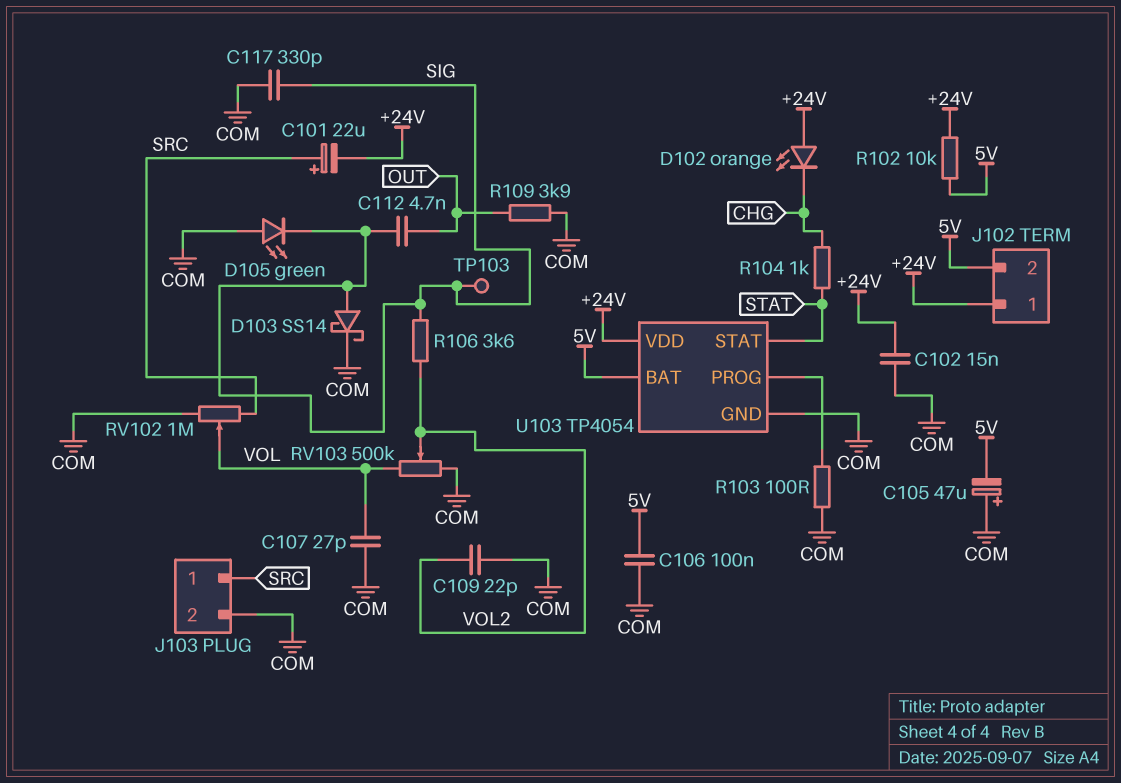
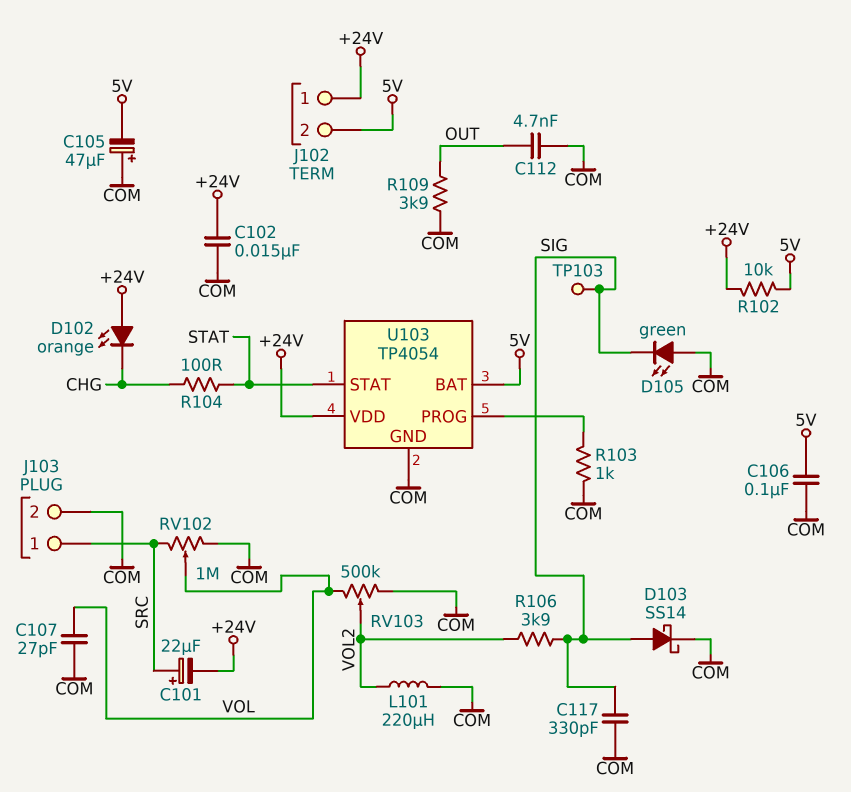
C109: 22pF (COM, VOL2) -> none
C112: 4.7nF (OUT, SIG) -> 4.7nF (COM, OUT)
L101: none -> 220uH (COM, VOL2)
R103: 100 (COM, U103/PROG) -> 1k (COM, U103/PROG)
R104: 1k (CHG, STAT) -> 100 (CHG, STAT)
R106: 3.6k (SIG, VOL2) -> 3.9k (SIG, VOL2)

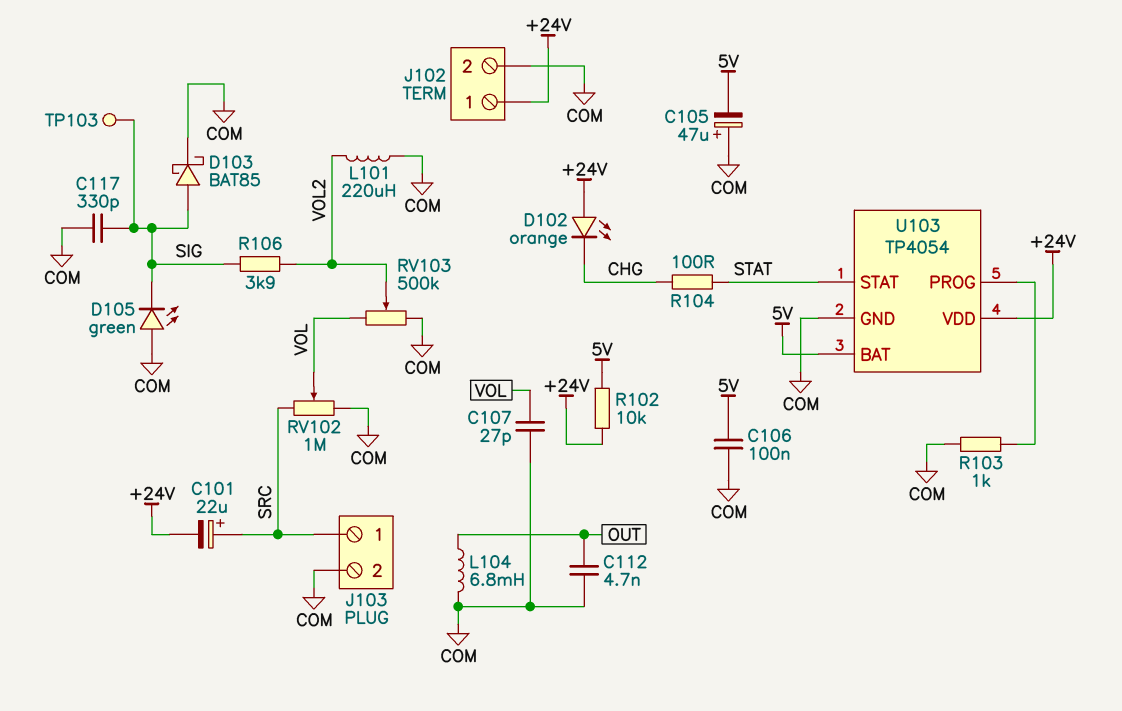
C102: 15nF (+24V, COM) -> none
D103: schottky SS14 (A SIG, K COM) -> schottky BAT85 (A SIG, K COM)
J102 pin 2: 5V -> COM
L104: none -> 6.8mH (COM, OUT)
R109: 3.9k (COM, OUT) -> none

